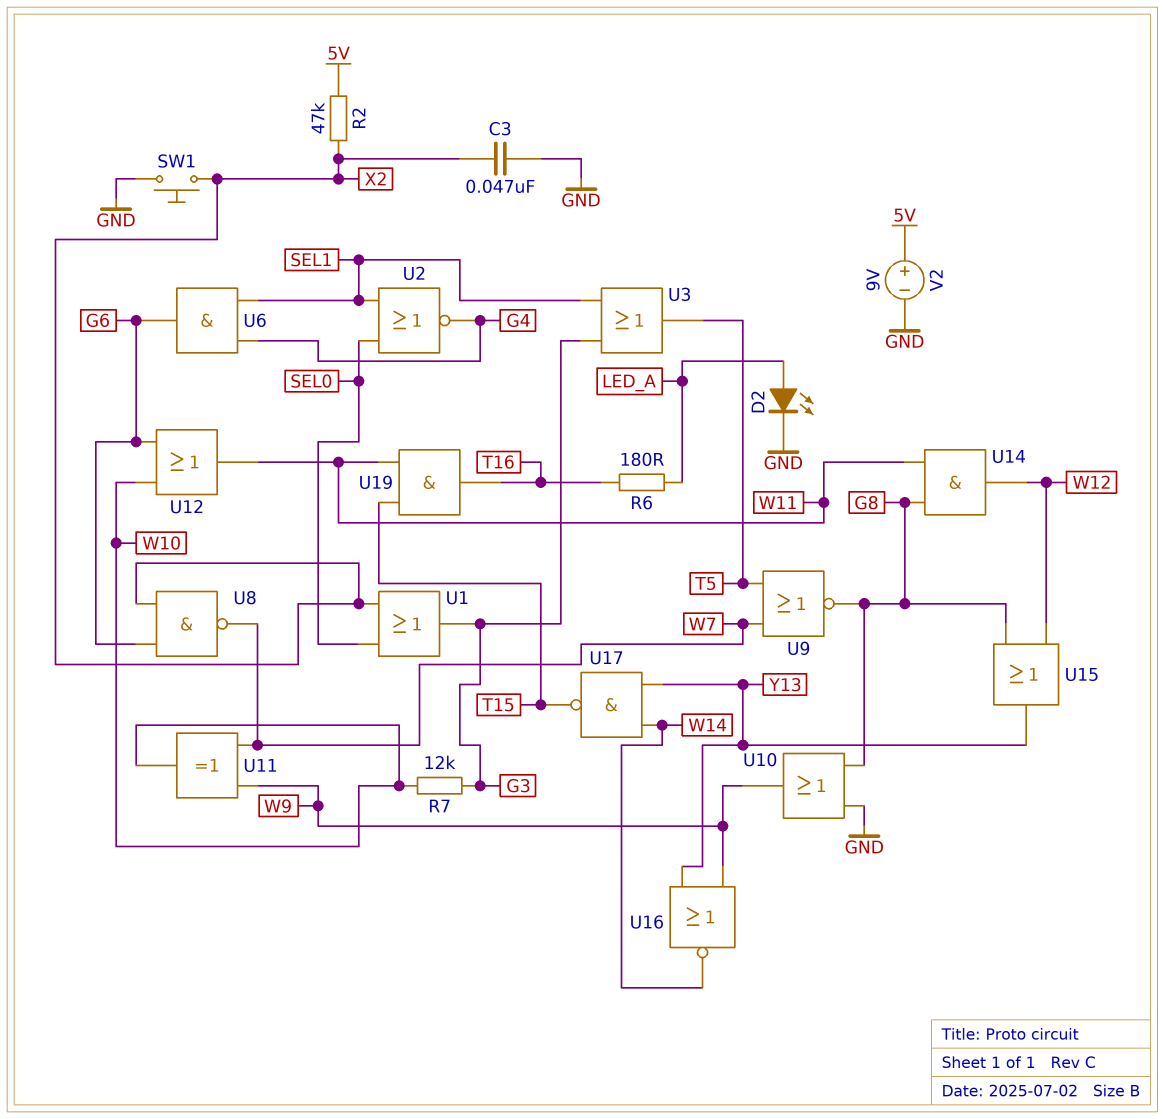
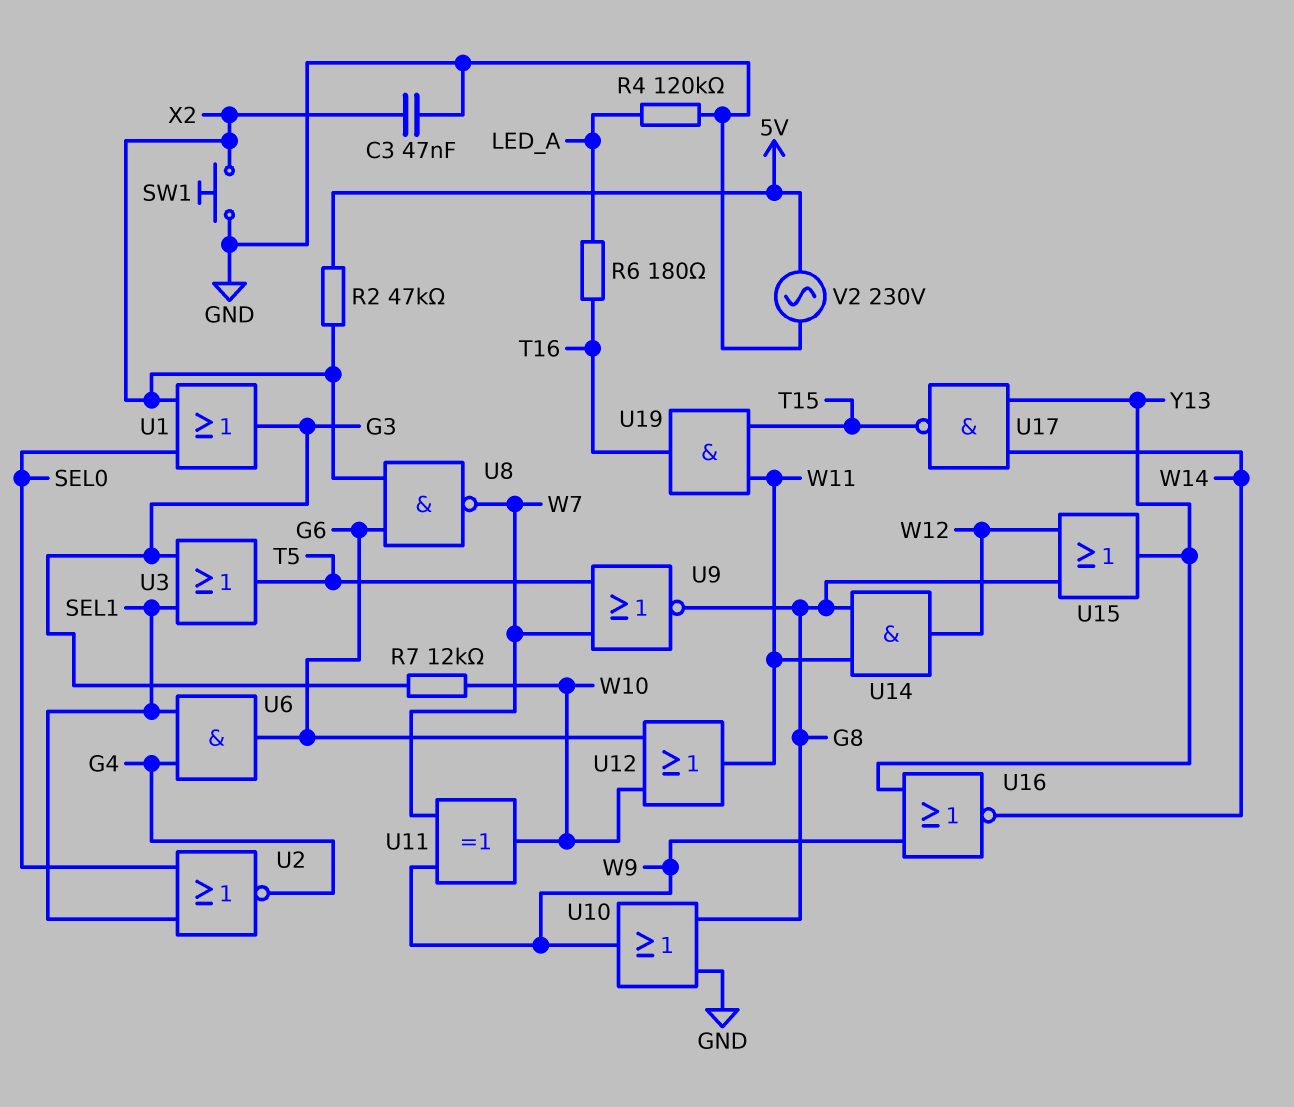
D2: LED (A LED_A, K GND) -> none
R4: none -> 120k (GND, LED_A)
V2: 9V (plus 5V, minus GND) -> AC 230V (5V, GND)

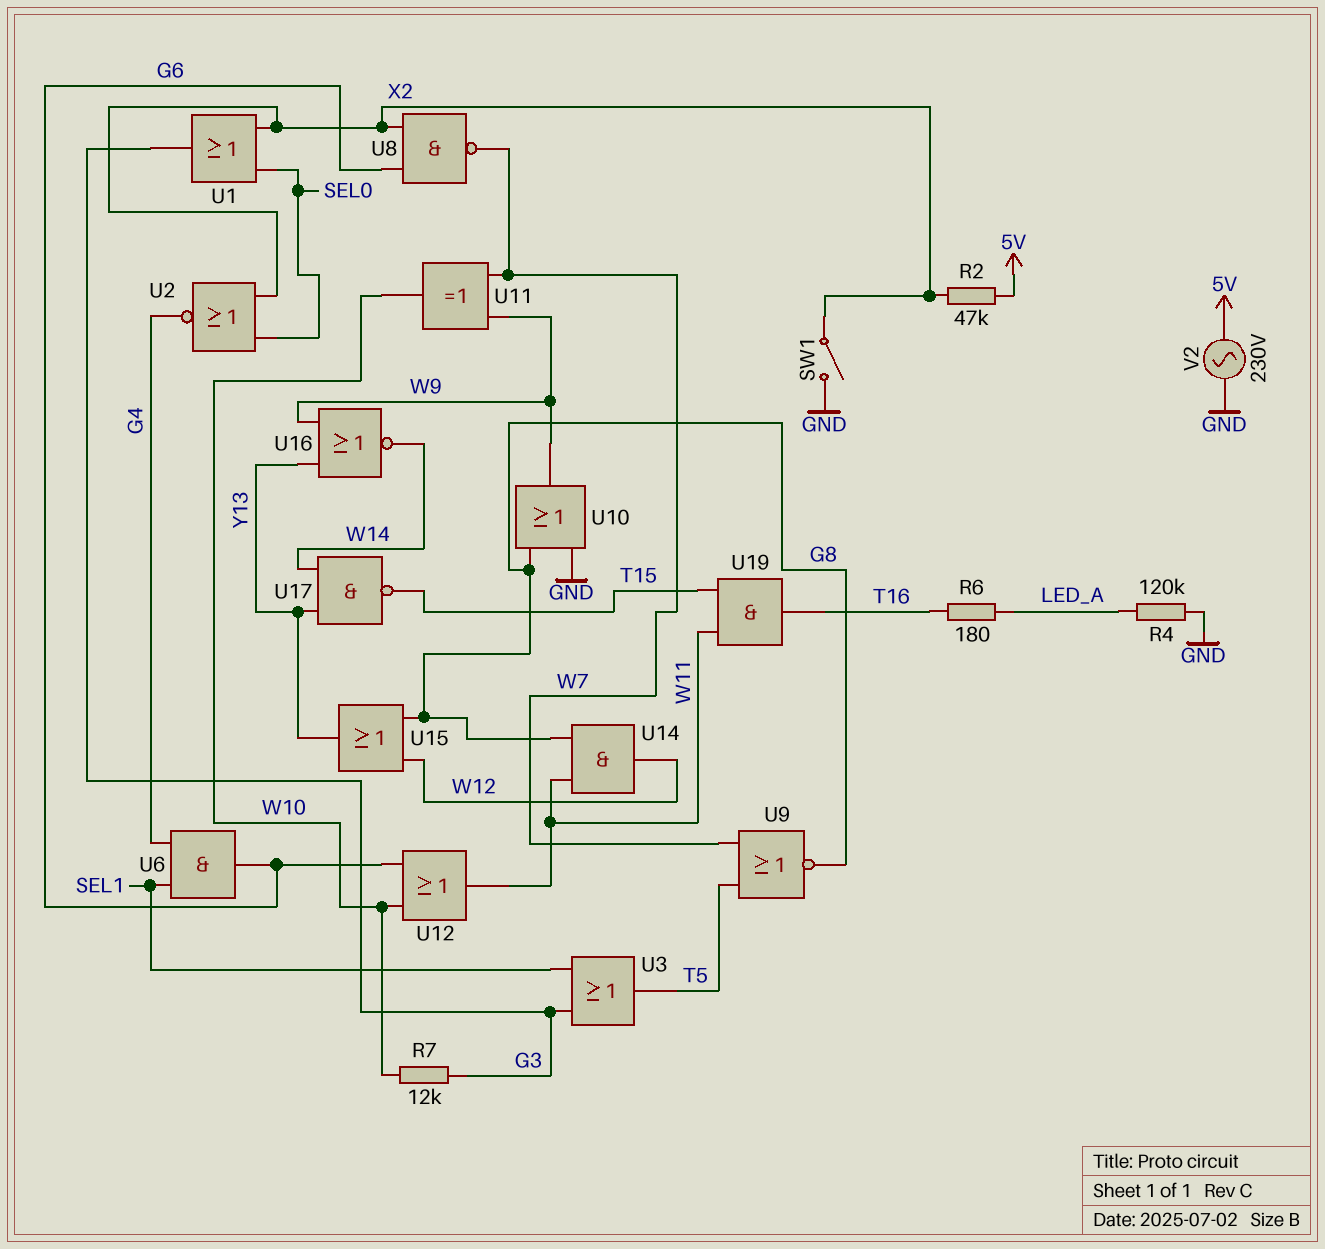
C3: 47nF (GND, X2) -> none
SW1: button (GND, X2) -> switch (GND, X2)
U2: NOR (in SEL0, in SEL1, out G4) -> NOR (in SEL0, in X2, out G4)

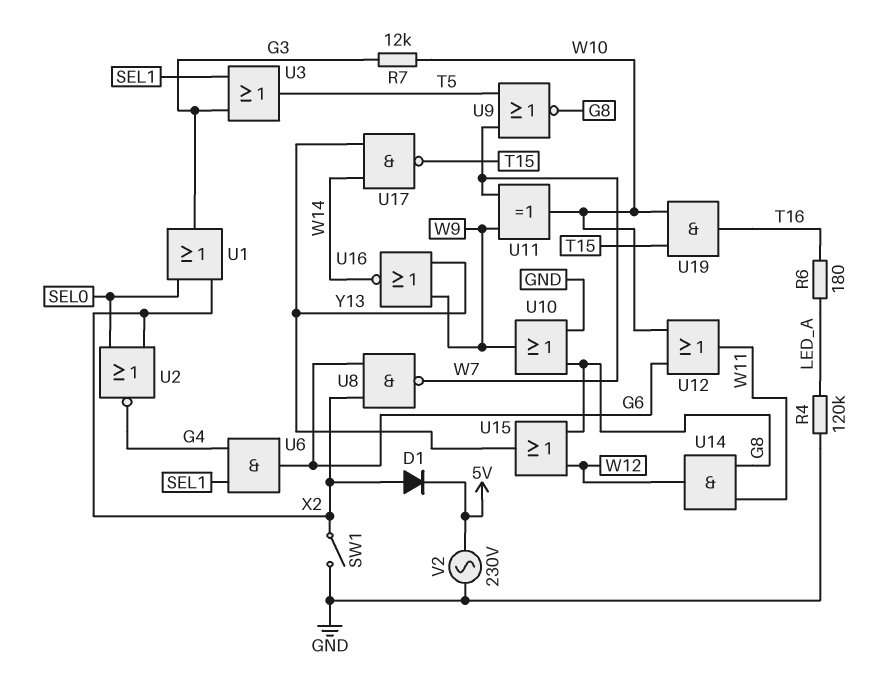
D1: none -> diode (A X2, K 5V)
R2: 47k (5V, X2) -> none
U19: AND (in T15, in W11, out T16) -> AND (in T15, in W10, out T16)

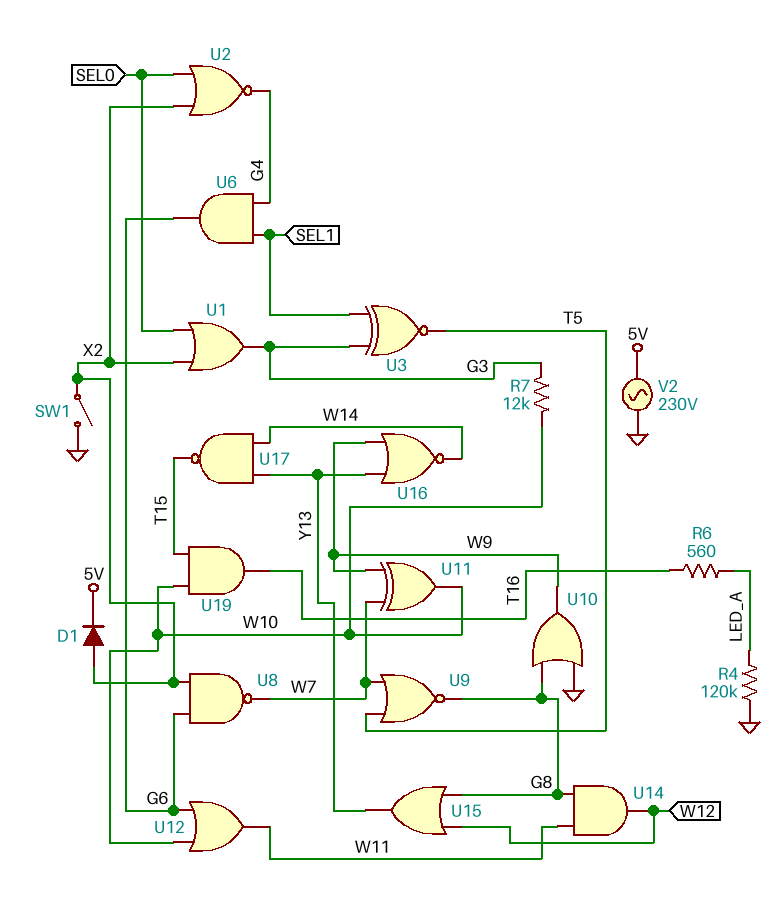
R6: 180 (LED_A, T16) -> 560 (LED_A, T16)
U3: OR (in G3, in SEL1, out T5) -> XNOR (in G3, in SEL1, out T5)

